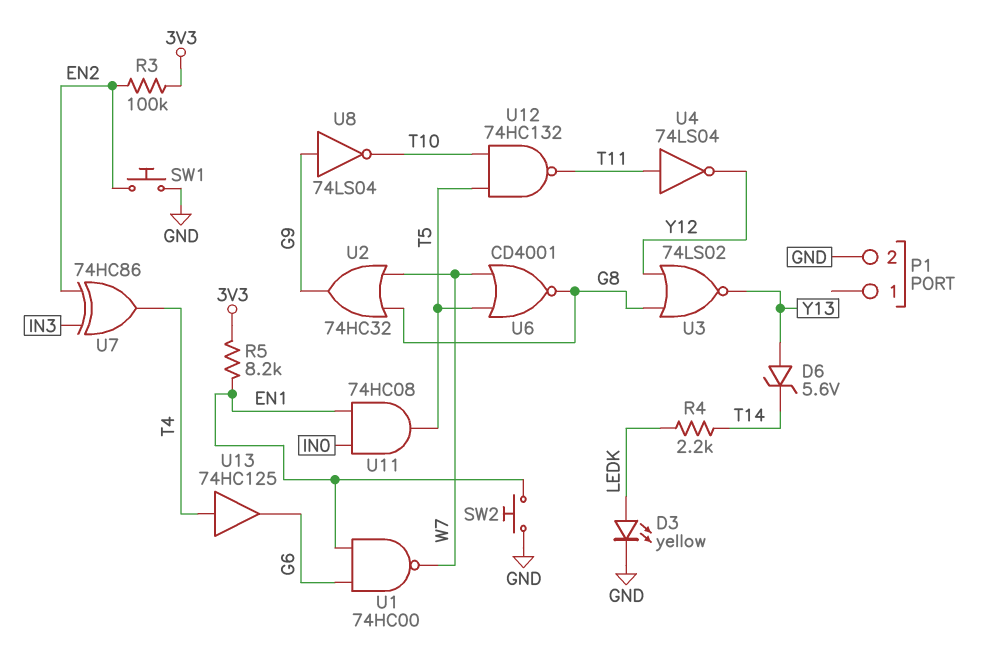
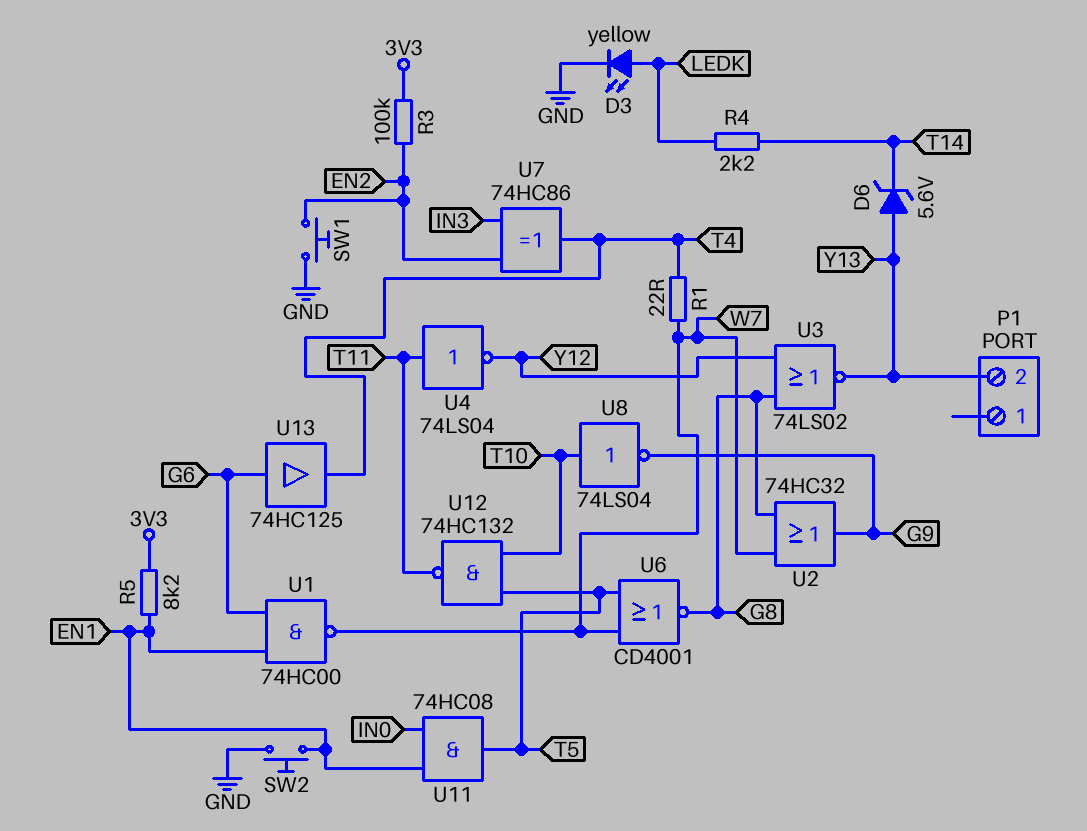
P1 pin 2: GND -> Y13
R1: none -> 22 (T4, W7)
U8: NOT 74LS04 (in G9, out T10) -> NOT 74LS04 (in T10, out G9)
U13: buffer 74HC125 (in T4, out G6) -> buffer 74HC125 (in G6, out T4)

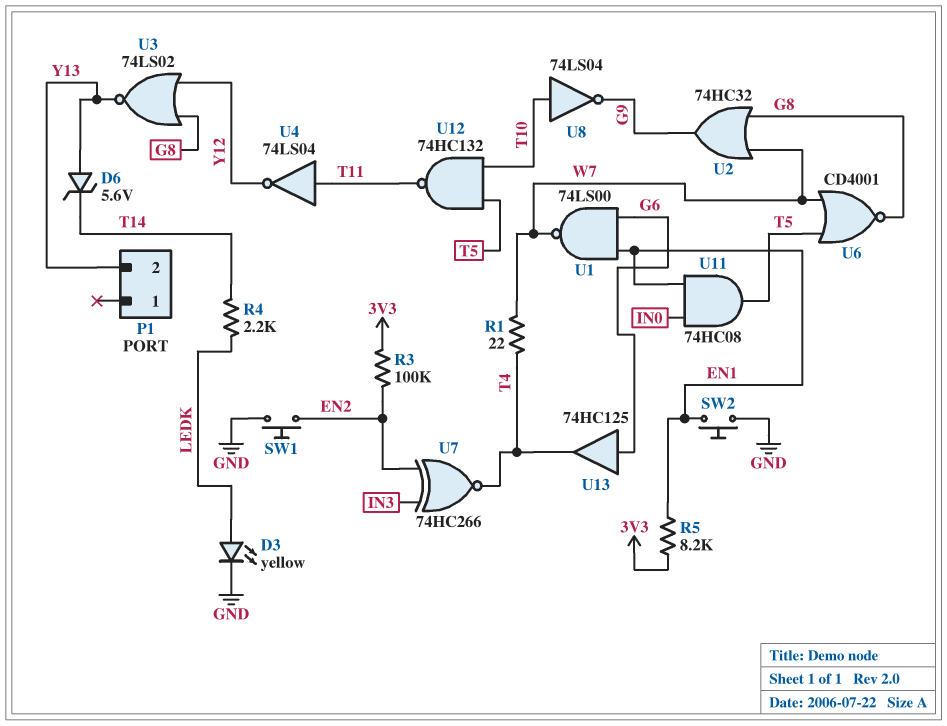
U1: NAND 74HC00 (in EN1, in G6, out W7) -> NAND 74LS00 (in EN1, in G6, out W7)
U7: XOR 74HC86 (in EN2, in IN3, out T4) -> XNOR 74HC266 (in EN2, in IN3, out T4)

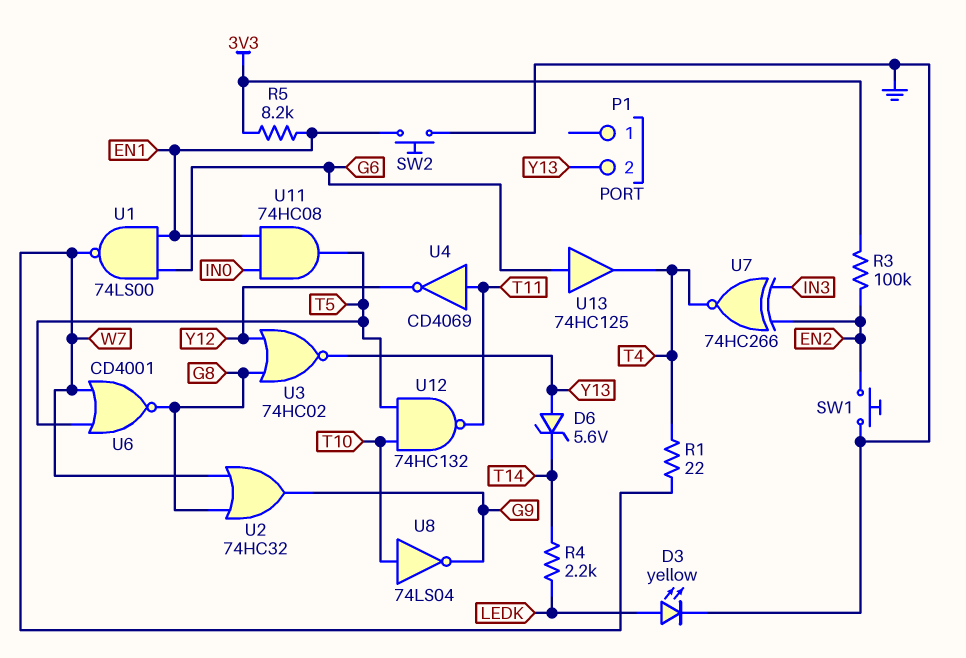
U3: NOR 74LS02 (in G8, in Y12, out Y13) -> NOR 74HC02 (in G8, in Y12, out Y13)
U4: NOT 74LS04 (in T11, out Y12) -> NOT CD4069 (in T11, out Y12)

